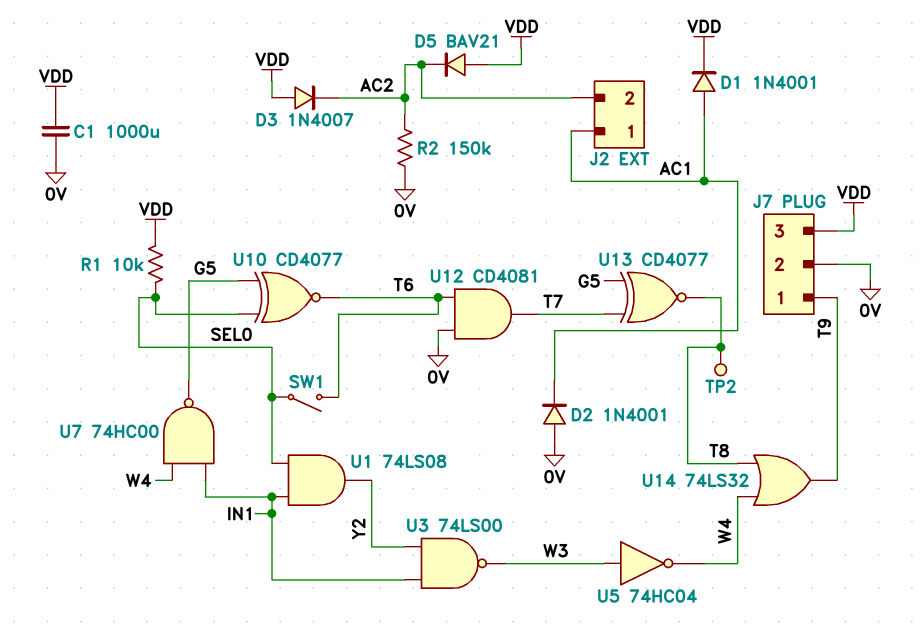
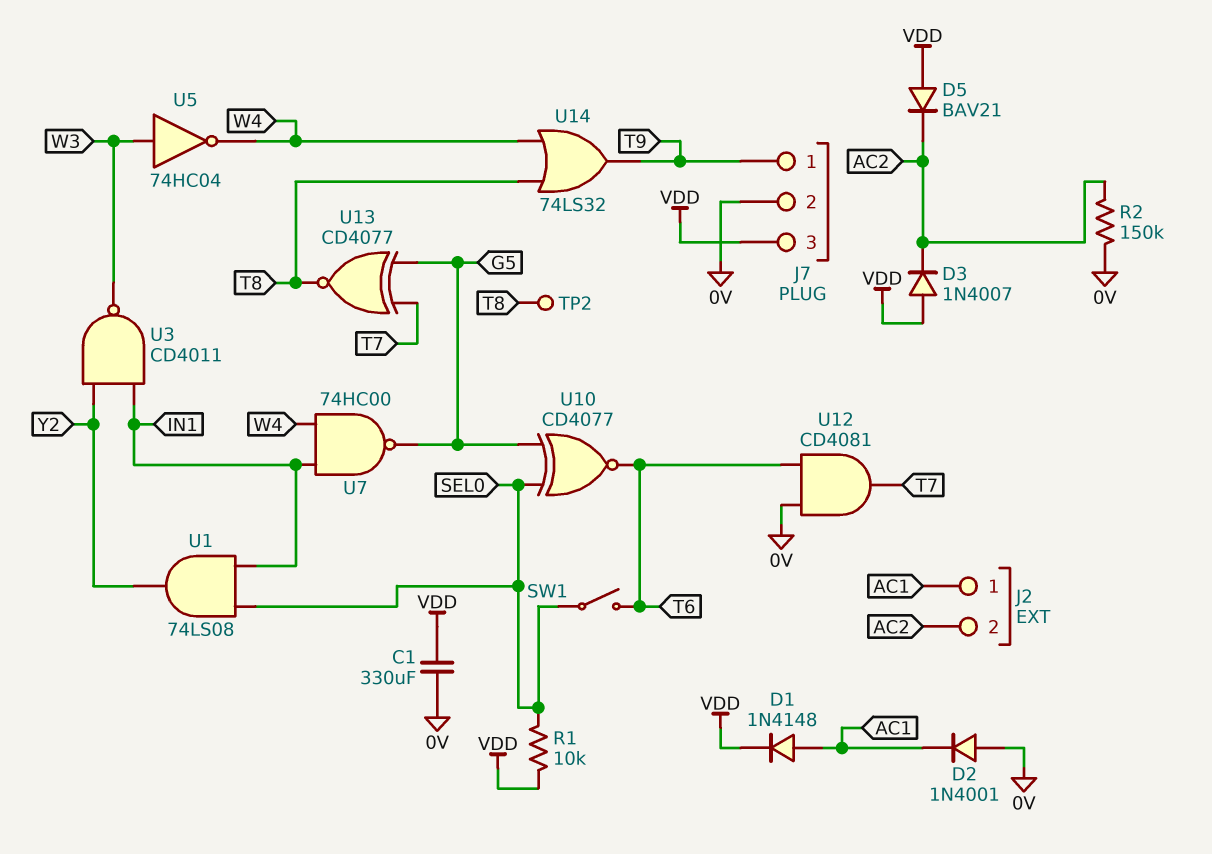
C1: 1000uF (0V, VDD) -> 330uF (0V, VDD)
D1: diode 1N4001 (A AC1, K VDD) -> diode 1N4148 (A AC1, K VDD)
U3: NAND 74LS00 (in IN1, in Y2, out W3) -> NAND CD4011 (in IN1, in Y2, out W3)

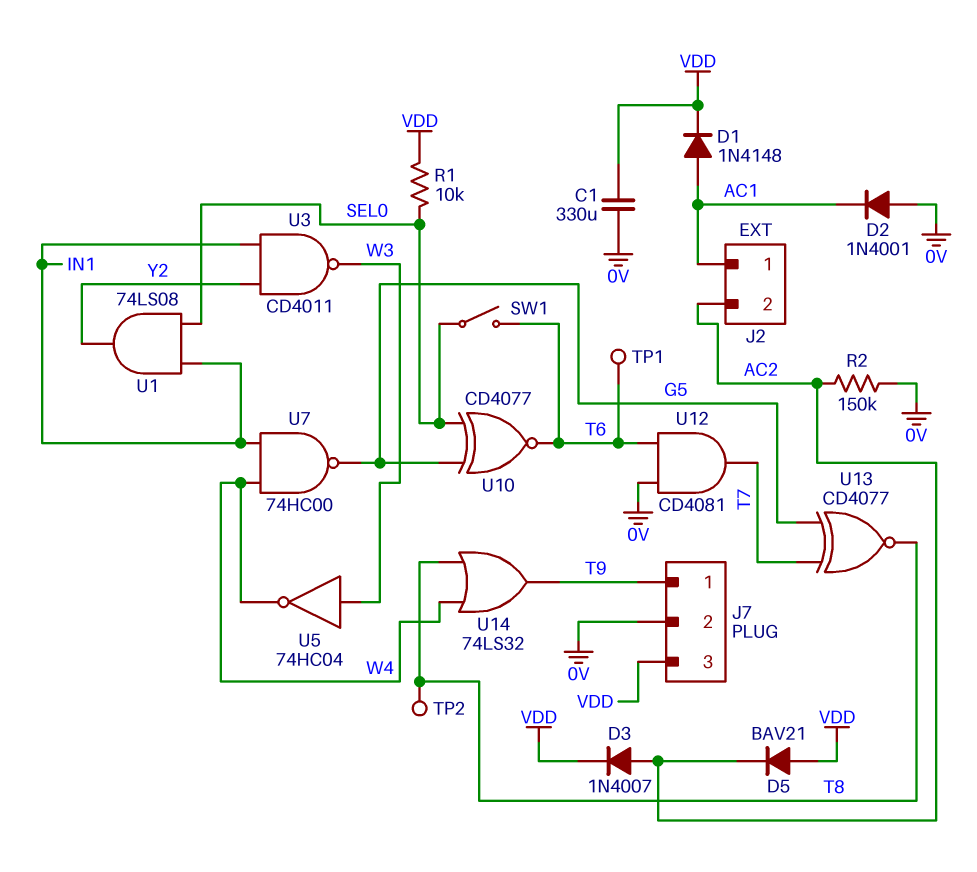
D3: diode 1N4007 (A VDD, K AC2) -> diode 1N4007 (A AC2, K VDD)
TP1: none -> test point (T6)

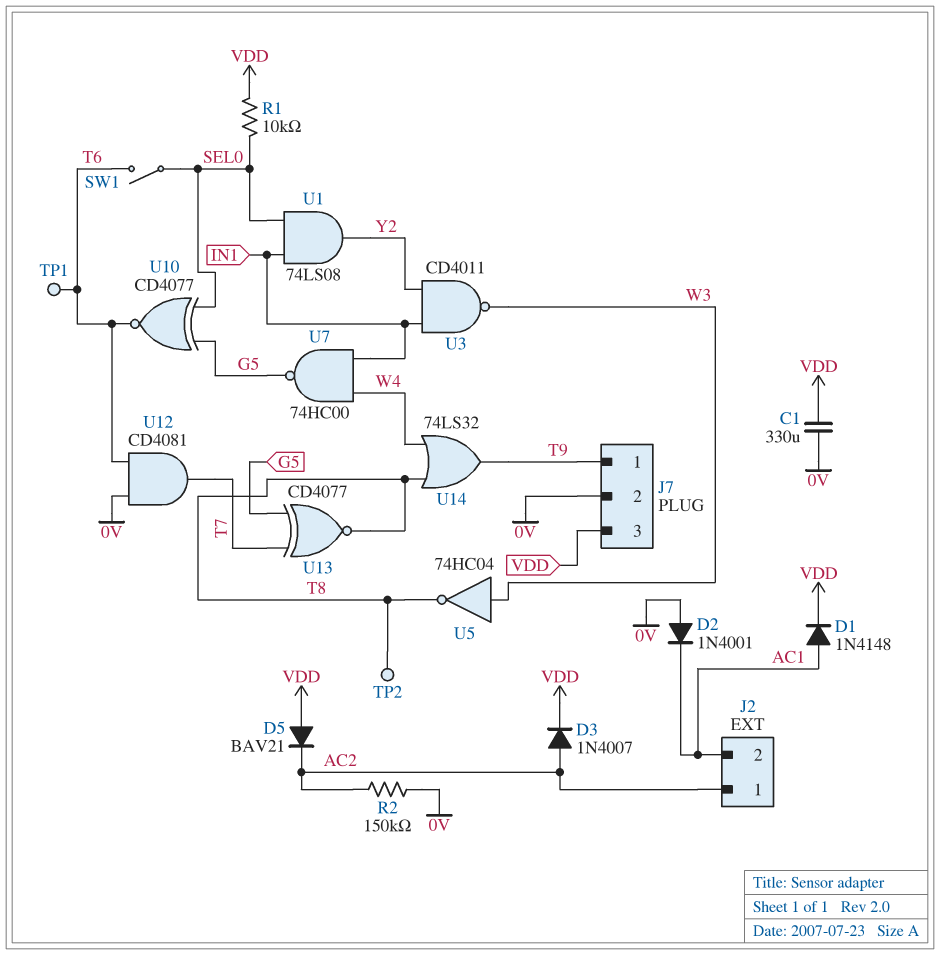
J2 pin 1: AC1 -> AC2
J2 pin 2: AC2 -> AC1
U5: NOT 74HC04 (in W3, out W4) -> NOT 74HC04 (in W3, out T8)

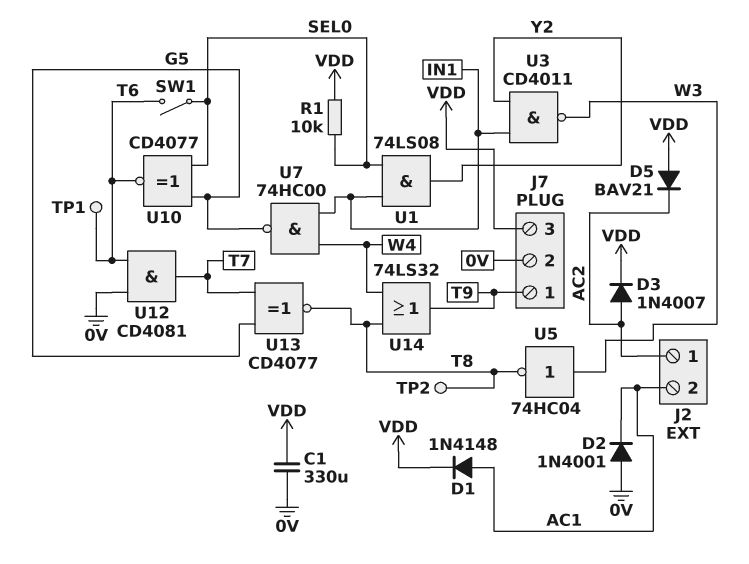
R2: 150k (0V, AC2) -> none

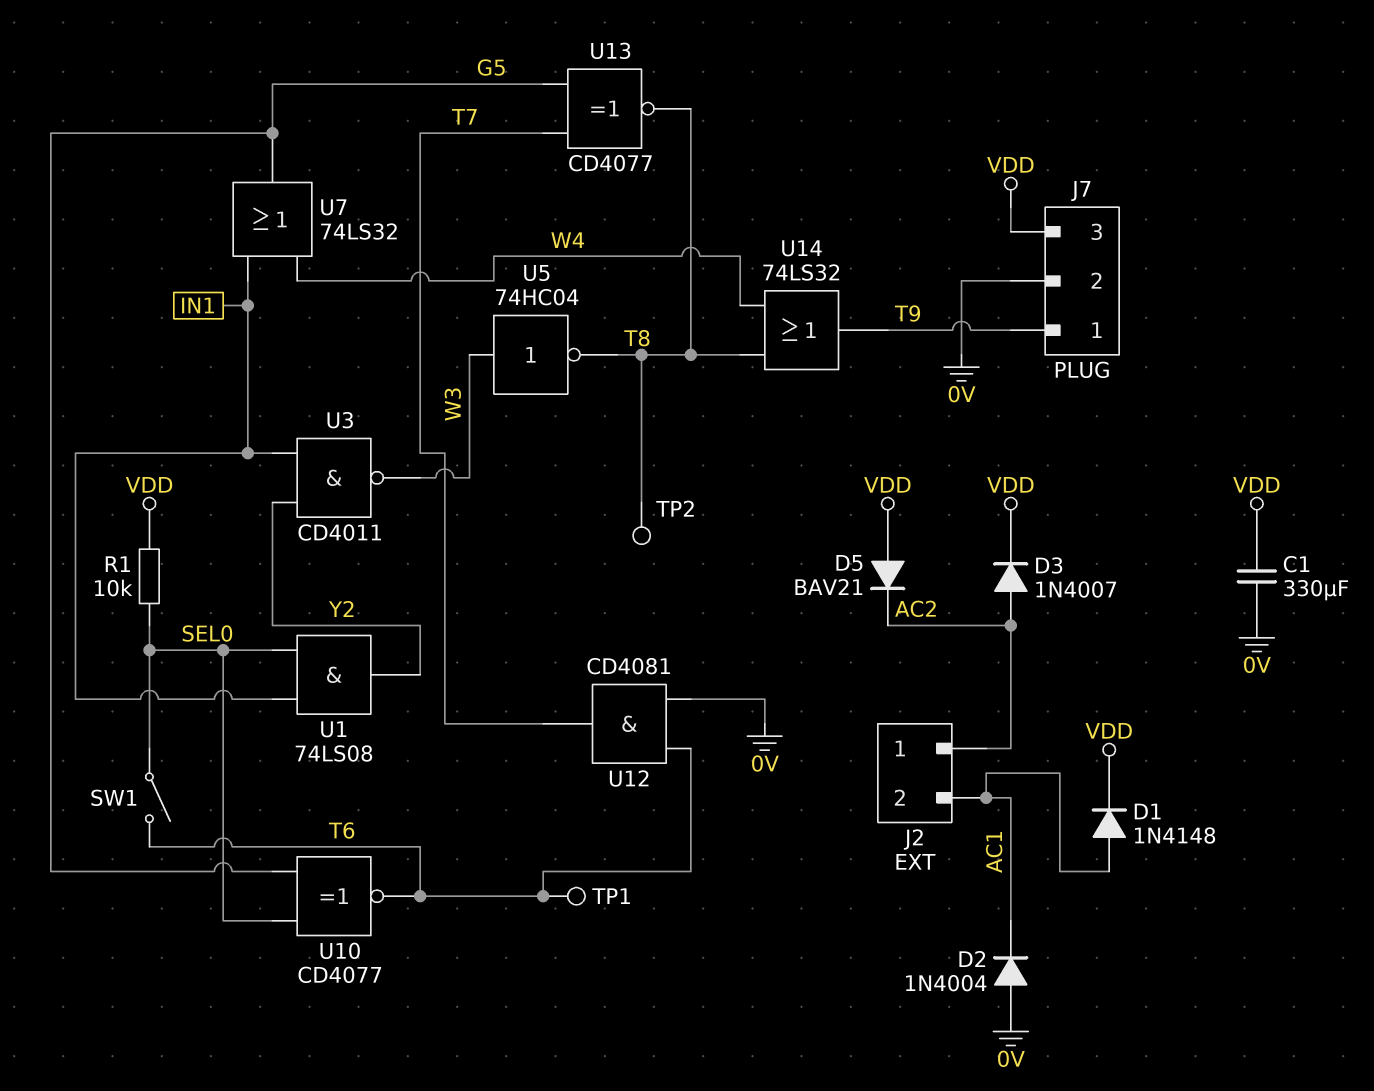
D2: diode 1N4001 (A 0V, K AC1) -> diode 1N4004 (A 0V, K AC1)
U7: NAND 74HC00 (in IN1, in W4, out G5) -> OR 74LS32 (in IN1, in W4, out G5)

